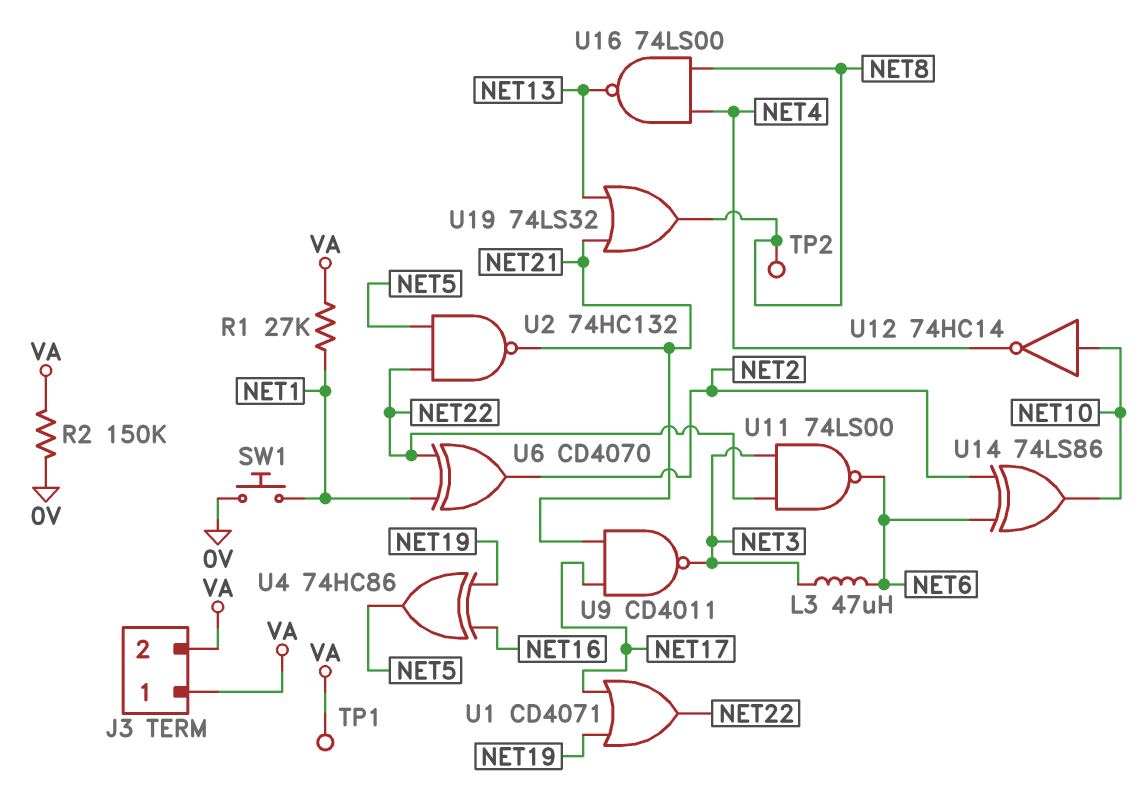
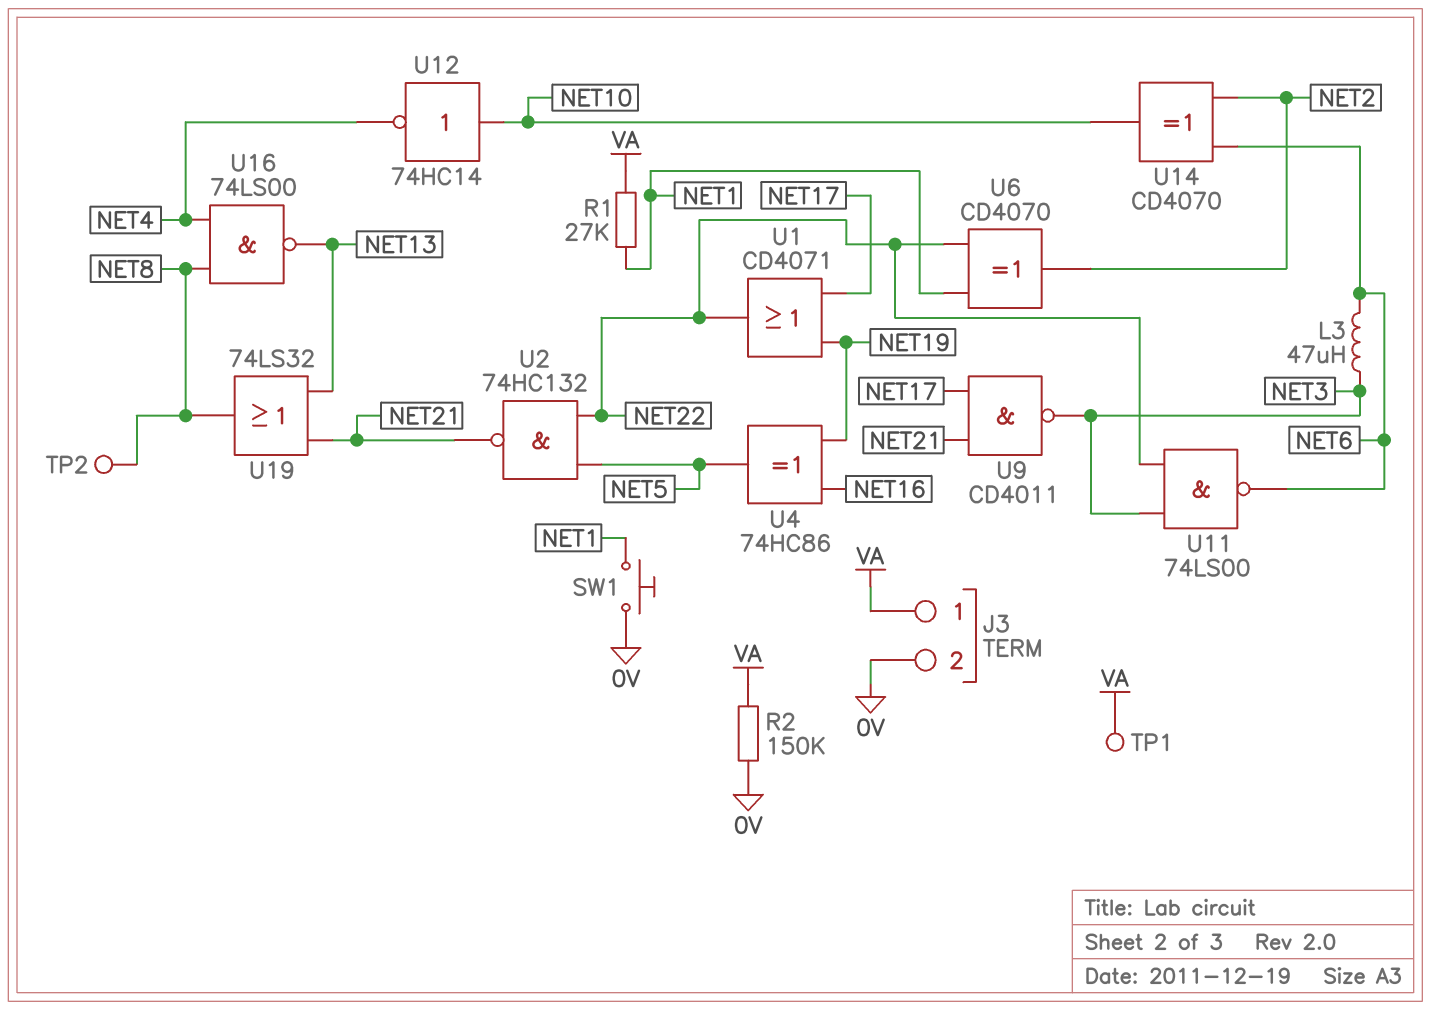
J3 pin 2: VA -> 0V
U14: XOR 74LS86 (in NET2, in NET6, out NET10) -> XOR CD4070 (in NET2, in NET6, out NET10)

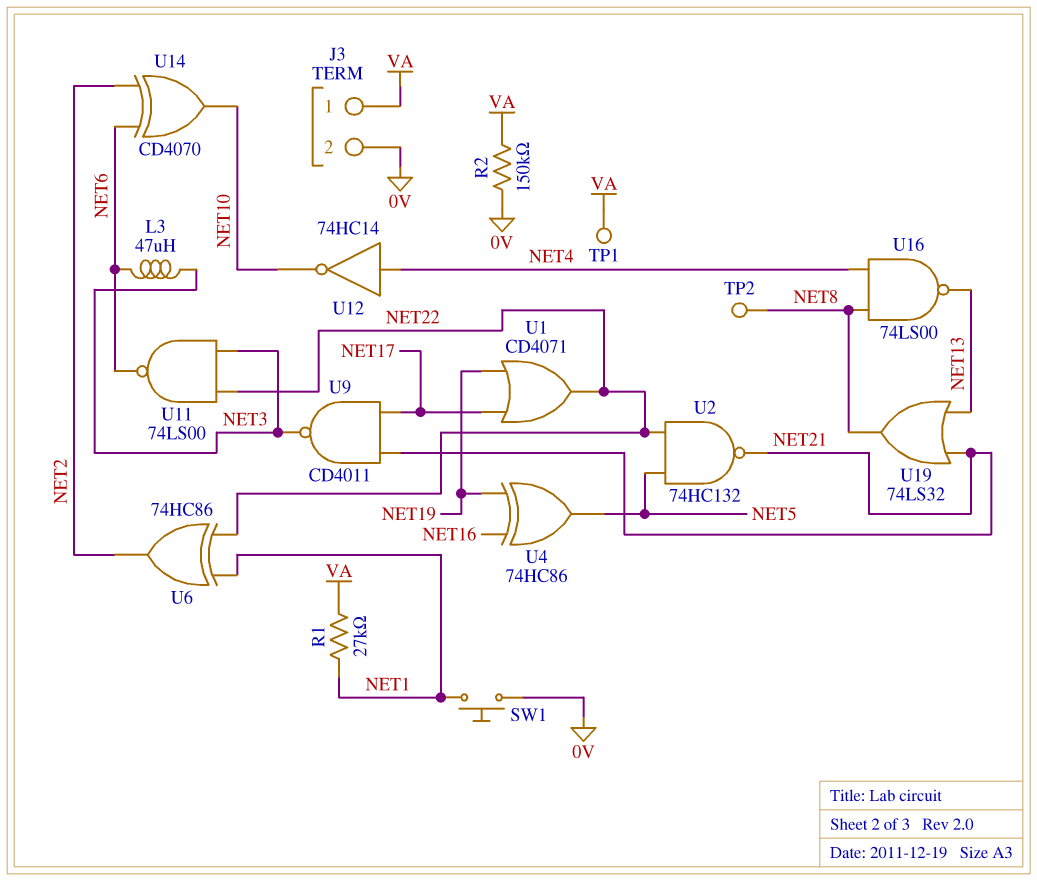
U6: XOR CD4070 (in NET1, in NET22, out NET2) -> XOR 74HC86 (in NET1, in NET22, out NET2)
U12: NOT 74HC14 (in NET10, out NET4) -> NOT 74HC14 (in NET4, out NET10)

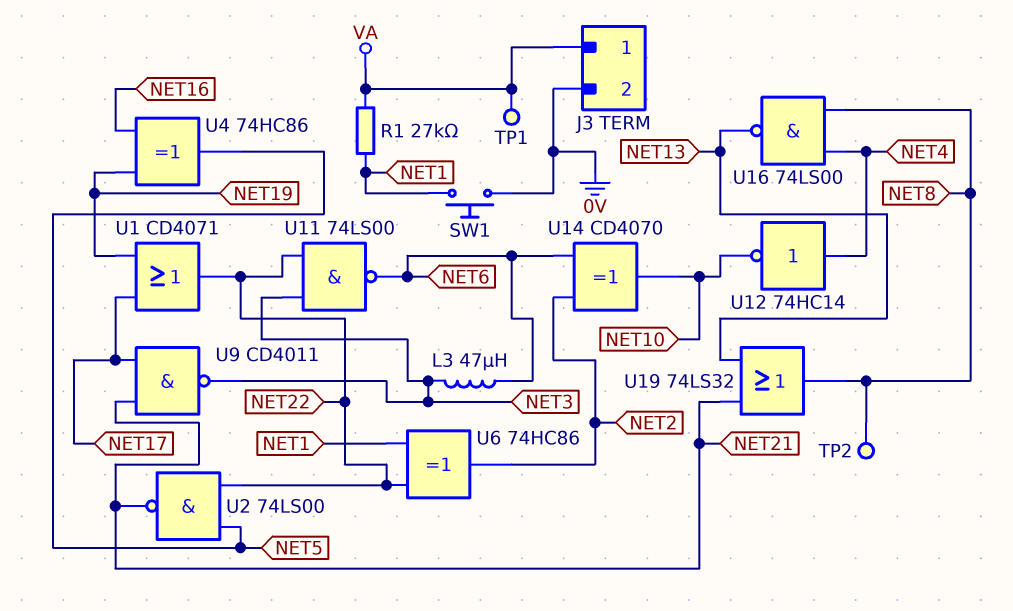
R2: 150k (0V, VA) -> none
U2: NAND 74HC132 (in NET5, in NET22, out NET21) -> NAND 74LS00 (in NET5, in NET22, out NET21)

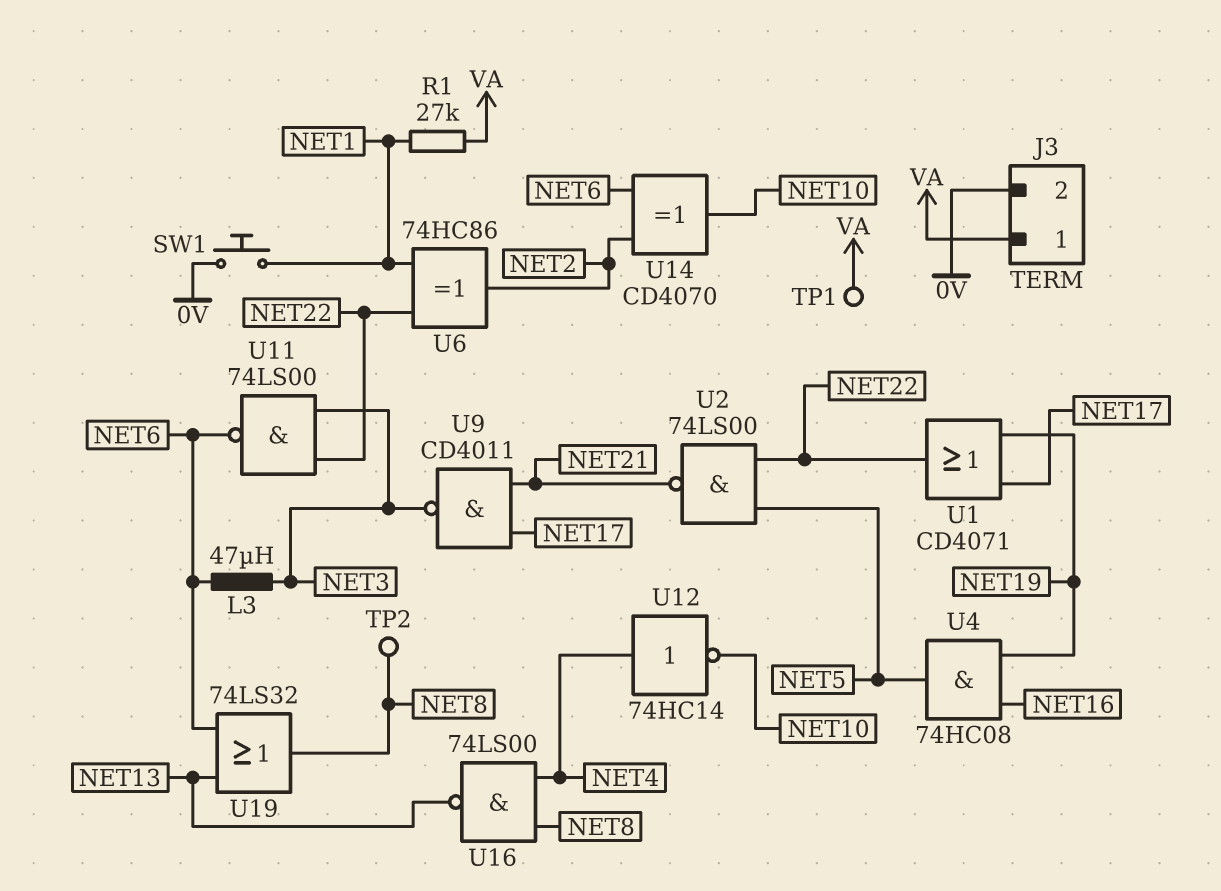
U4: XOR 74HC86 (in NET16, in NET19, out NET5) -> AND 74HC08 (in NET16, in NET19, out NET5)
U19: OR 74LS32 (in NET13, in NET21, out NET8) -> OR 74LS32 (in NET6, in NET13, out NET8)

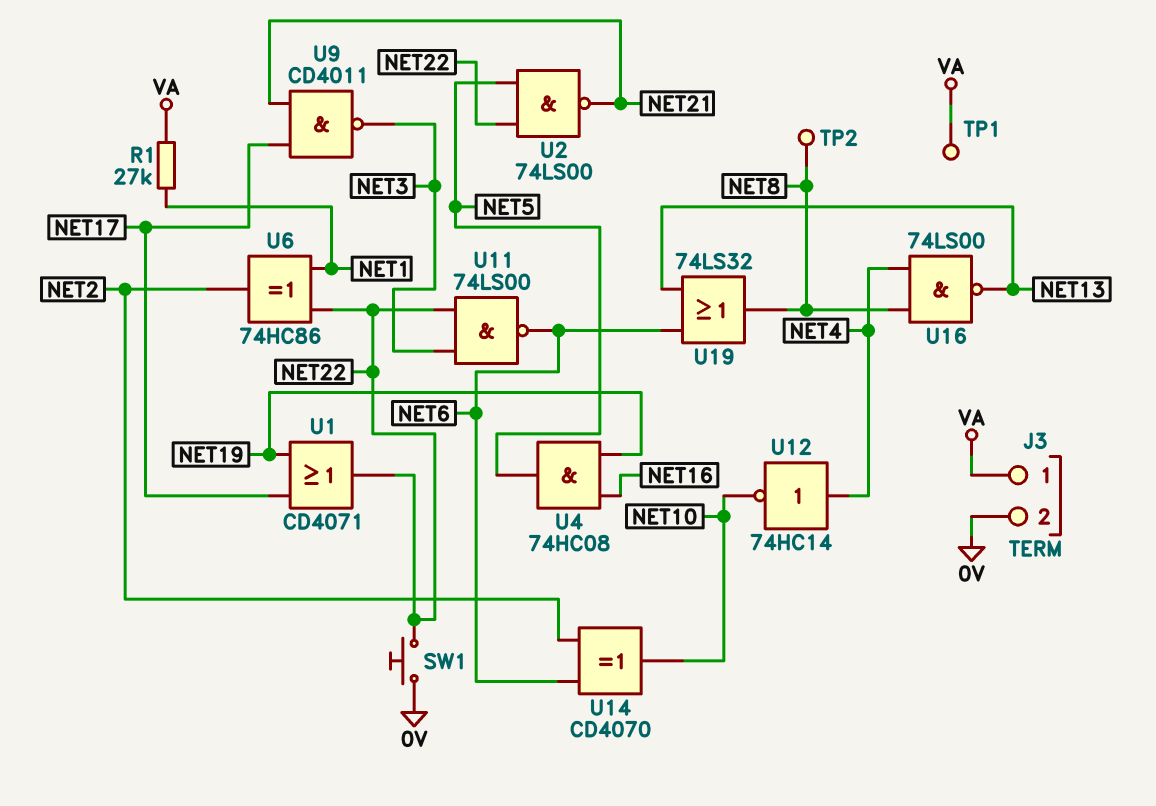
L3: 47uH (NET3, NET6) -> none
SW1: button (0V, NET1) -> button (0V, NET22)

